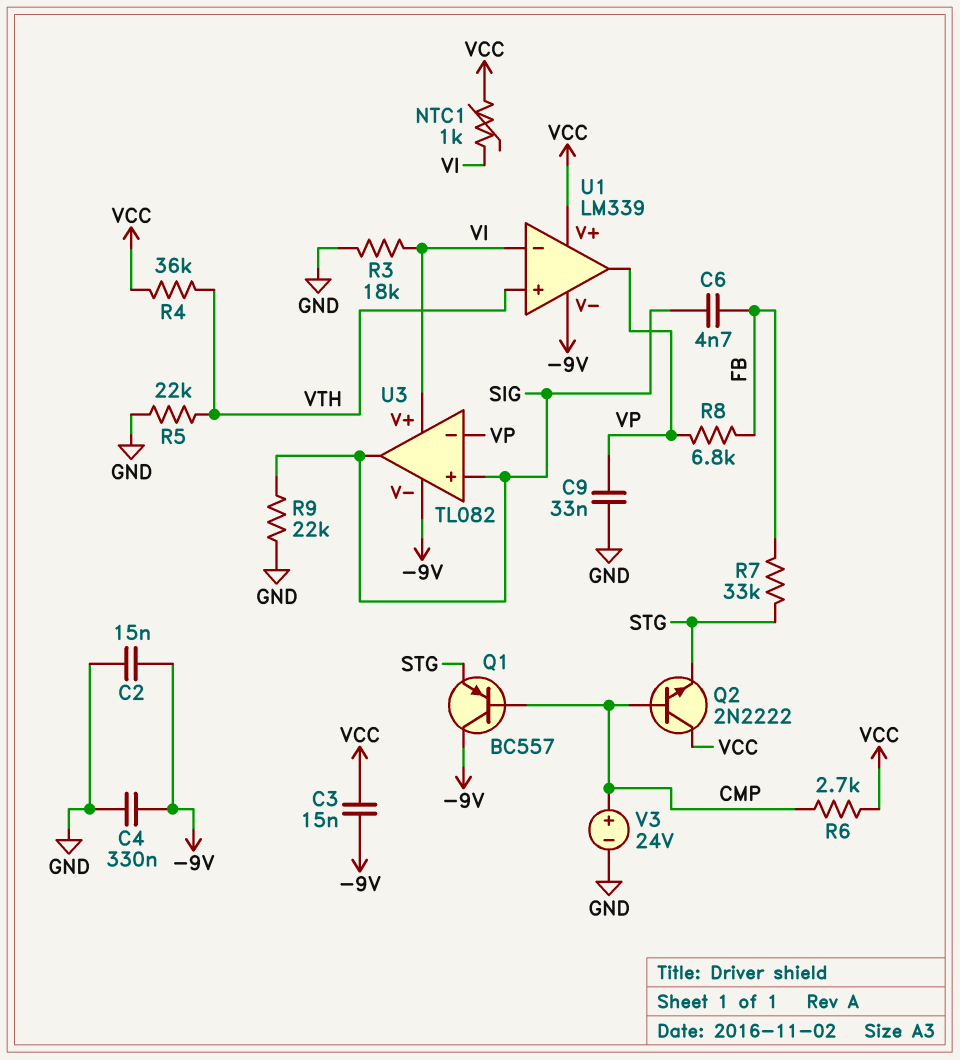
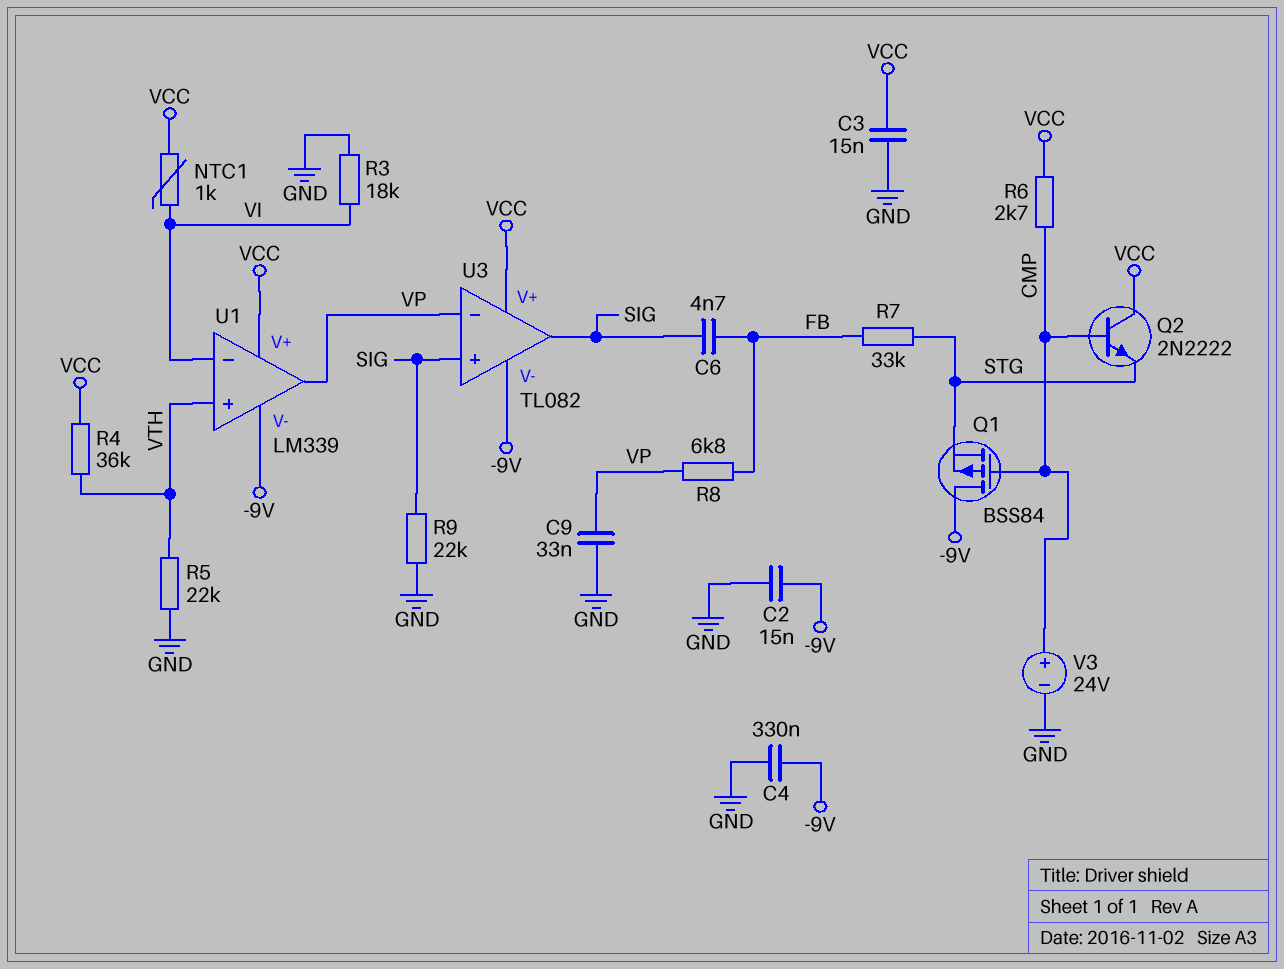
C3: 15nF (-9V, VCC) -> 15nF (GND, VCC)
Q1: PNP BC557 (B CMP, C -9V, E STG) -> PMOS BSS84 (G CMP, D -9V, S STG)
U3 pin V+: VI -> VCC

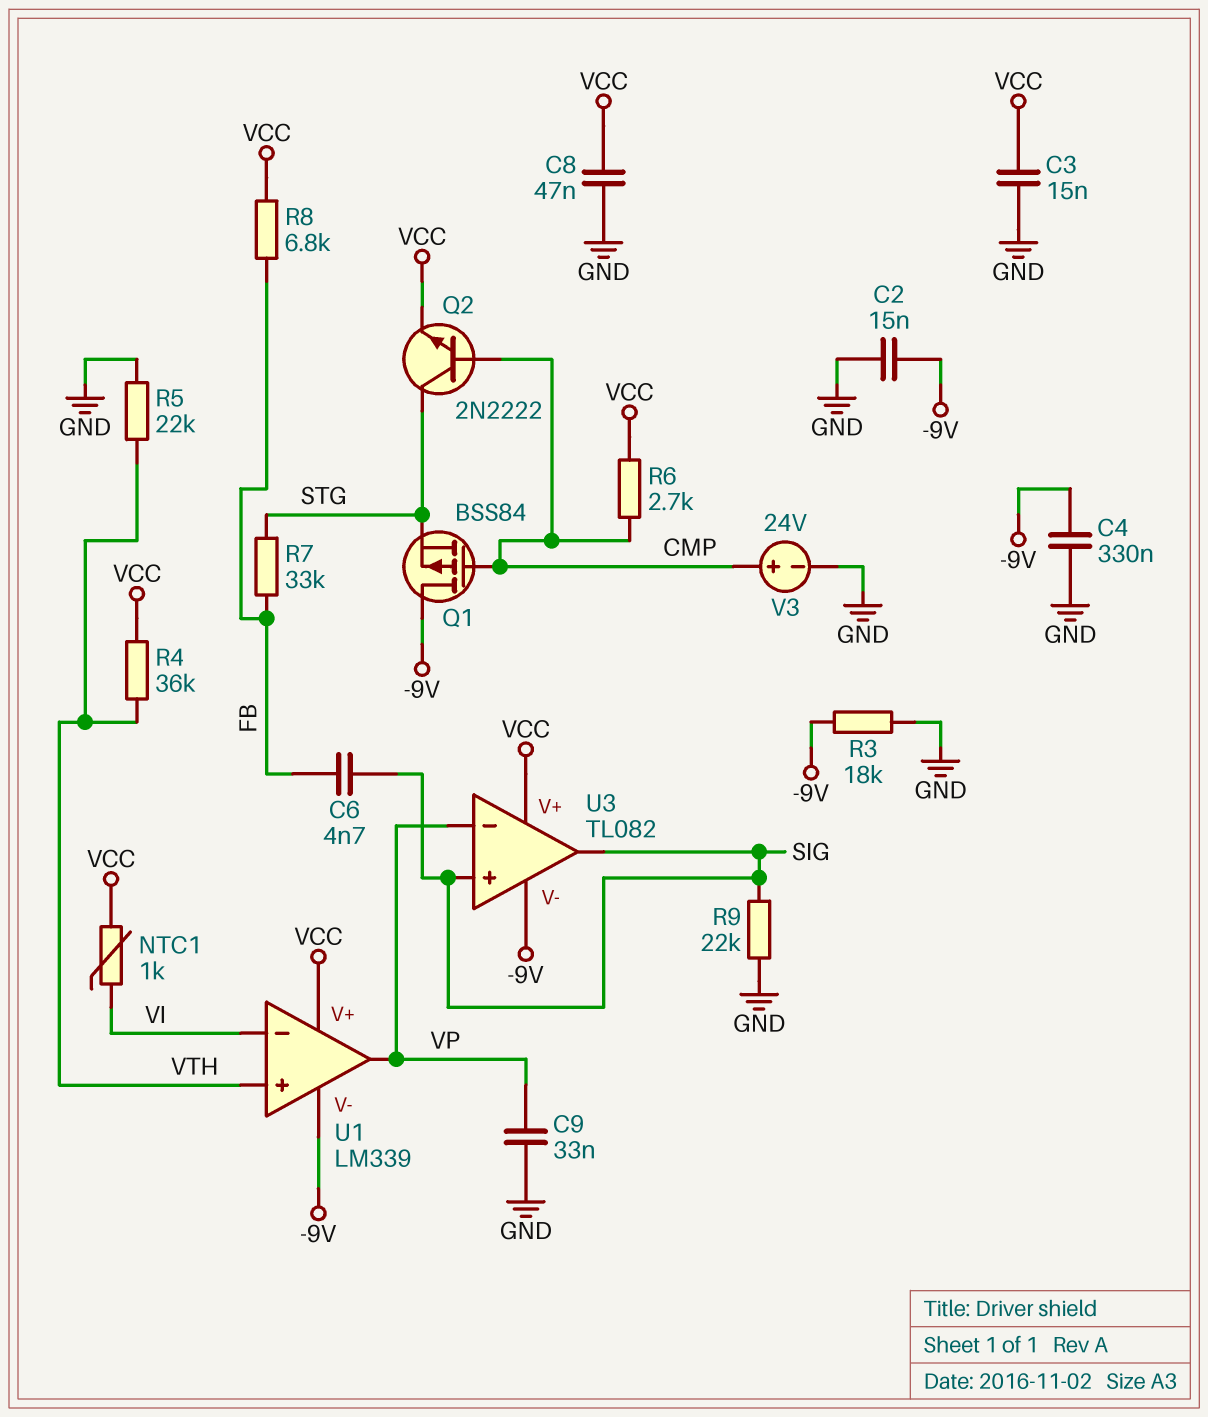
C8: none -> 47nF (GND, VCC)
Q2: NPN 2N2222 (B CMP, C VCC, E STG) -> NPN 2N2222 (B CMP, C STG, E VCC)
R3: 18k (GND, VI) -> 18k (-9V, GND)
R8: 6.8k (FB, VP) -> 6.8k (FB, VCC)

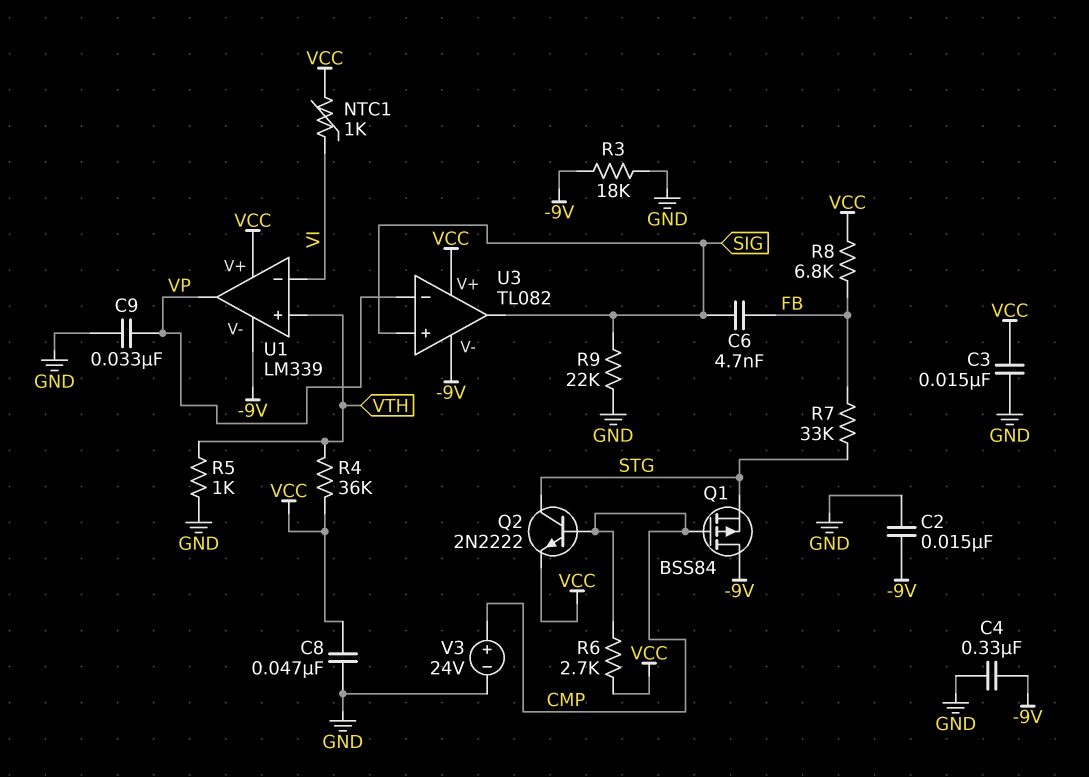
R5: 22k (GND, VTH) -> 1k (GND, VTH)

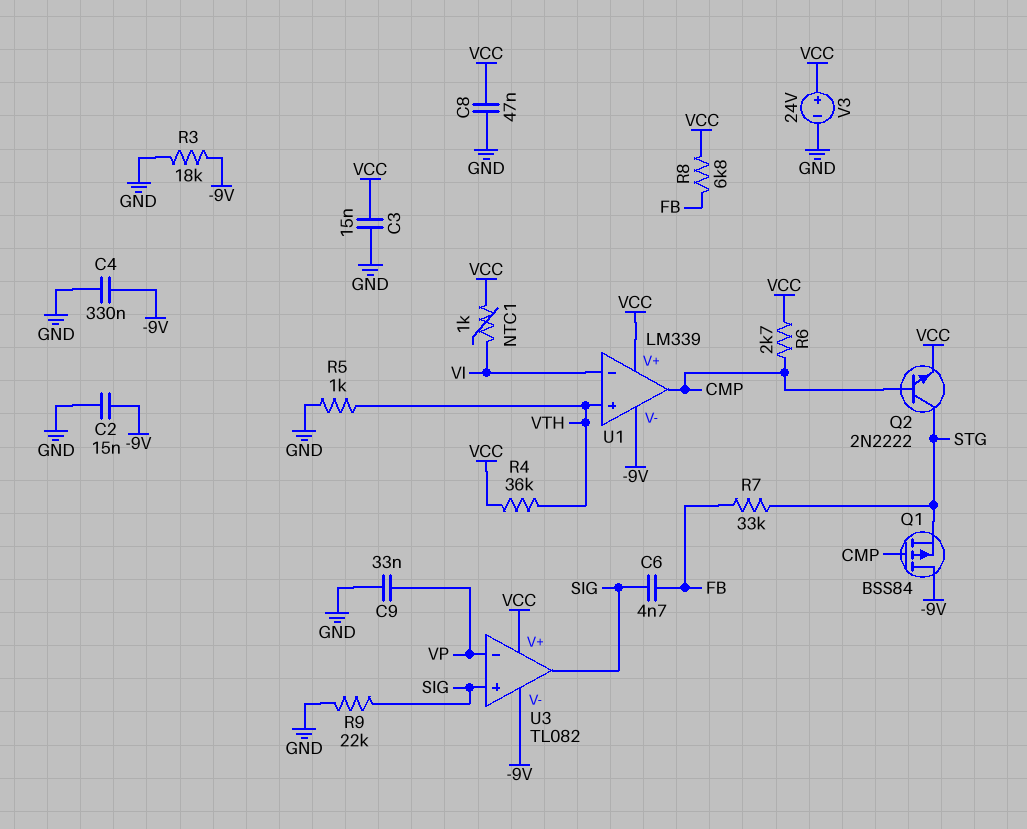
U1 pin out: VP -> CMP
V3: 24V (plus CMP, minus GND) -> 24V (plus VCC, minus GND)

